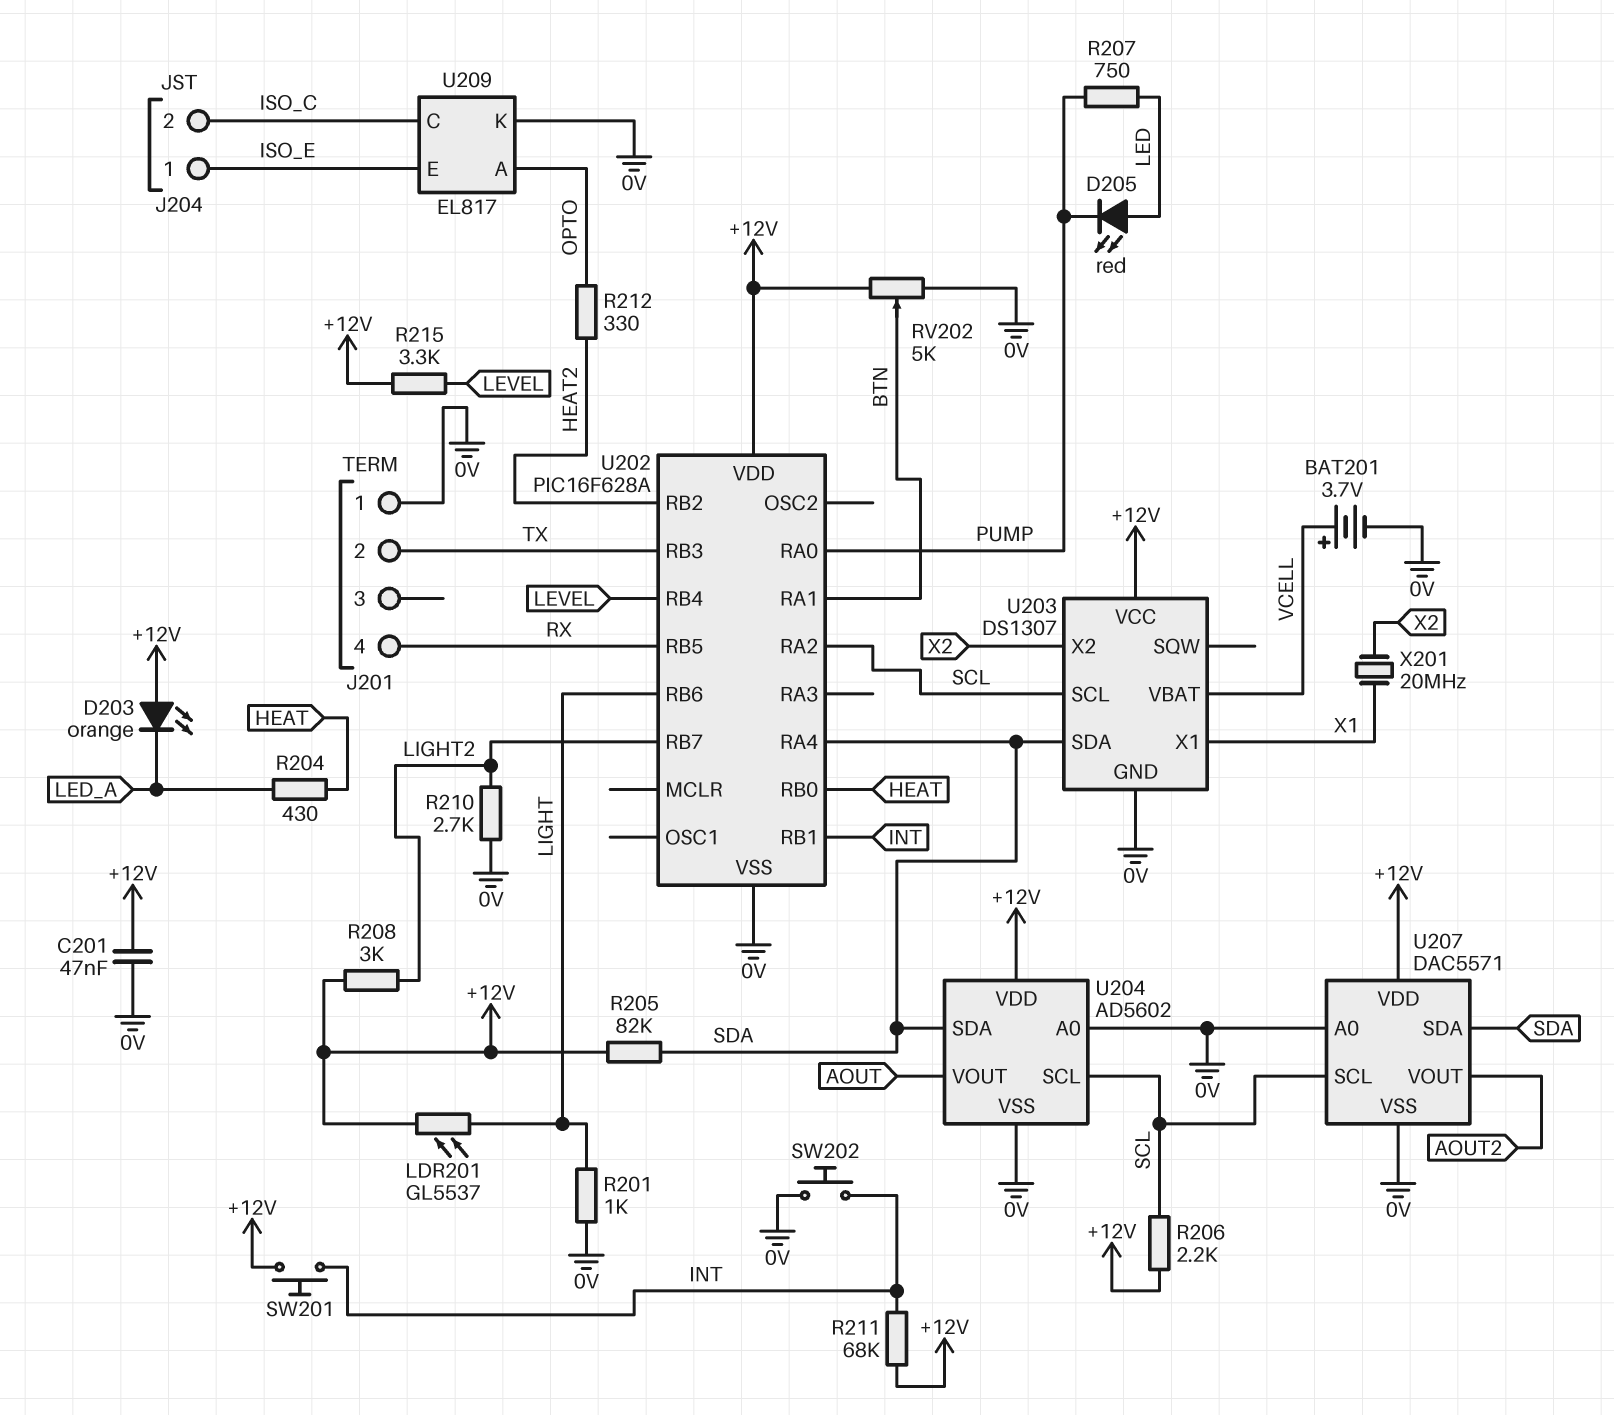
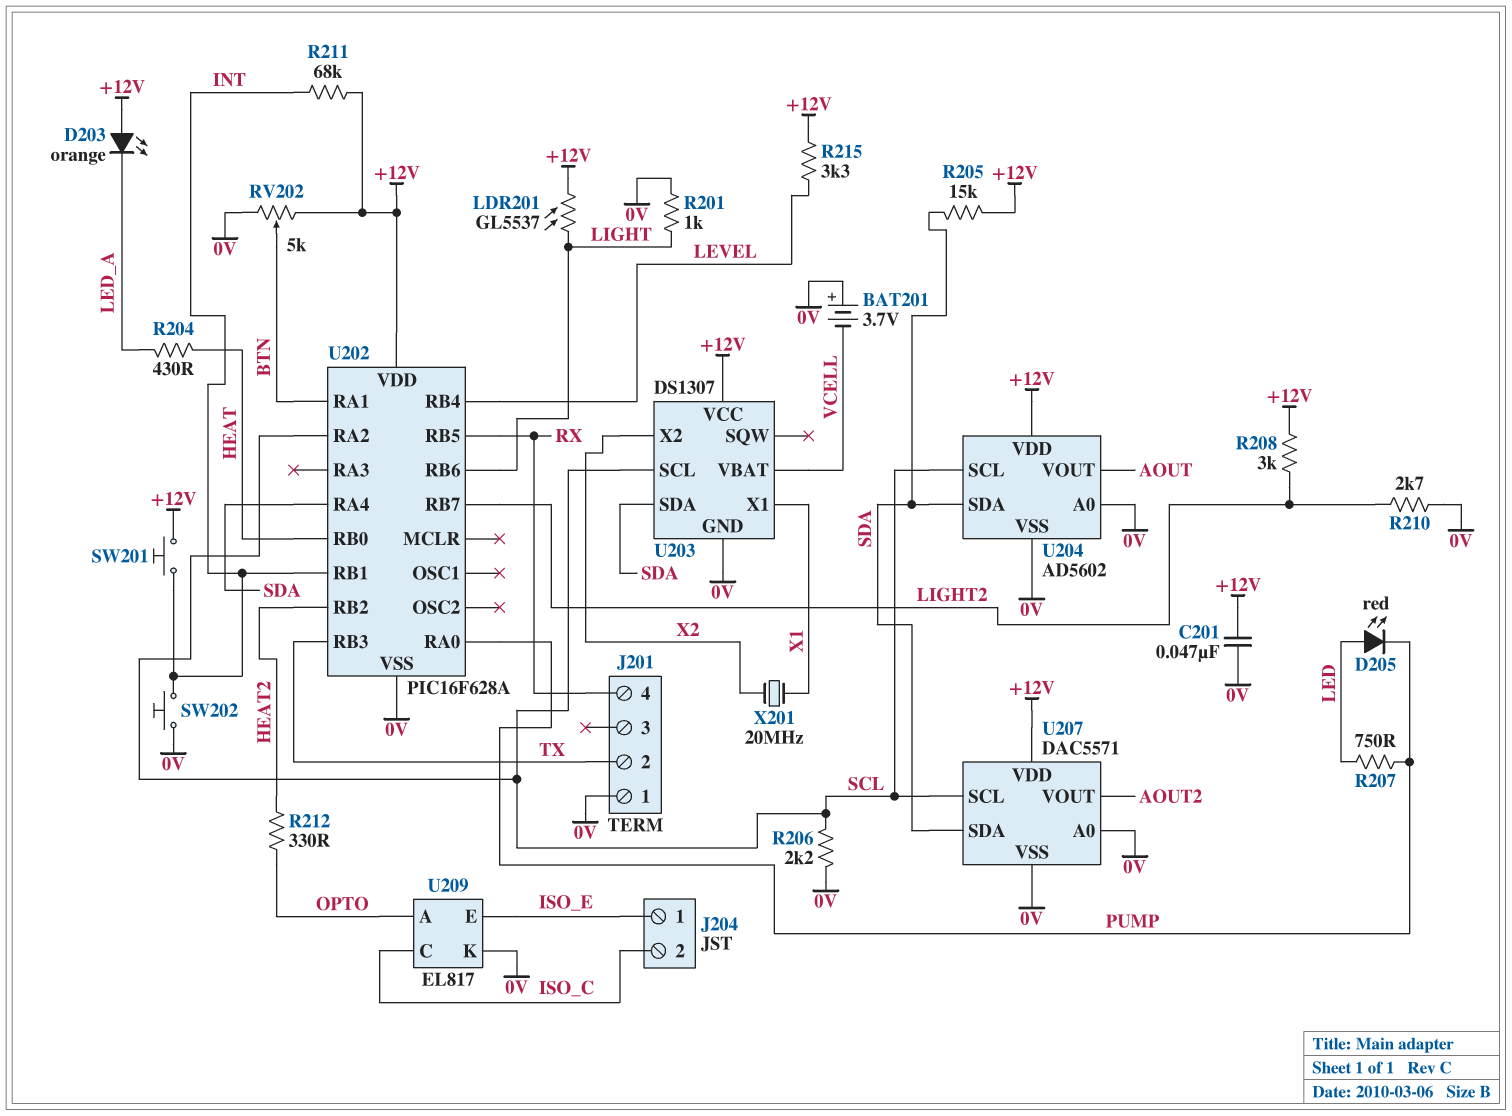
BAT201: 3.7V (plus VCELL, minus 0V) -> 3.7V (plus 0V, minus VCELL)
R205: 82k (+12V, SDA) -> 15k (+12V, SDA)
R206: 2.2k (+12V, SCL) -> 2.2k (0V, SCL)

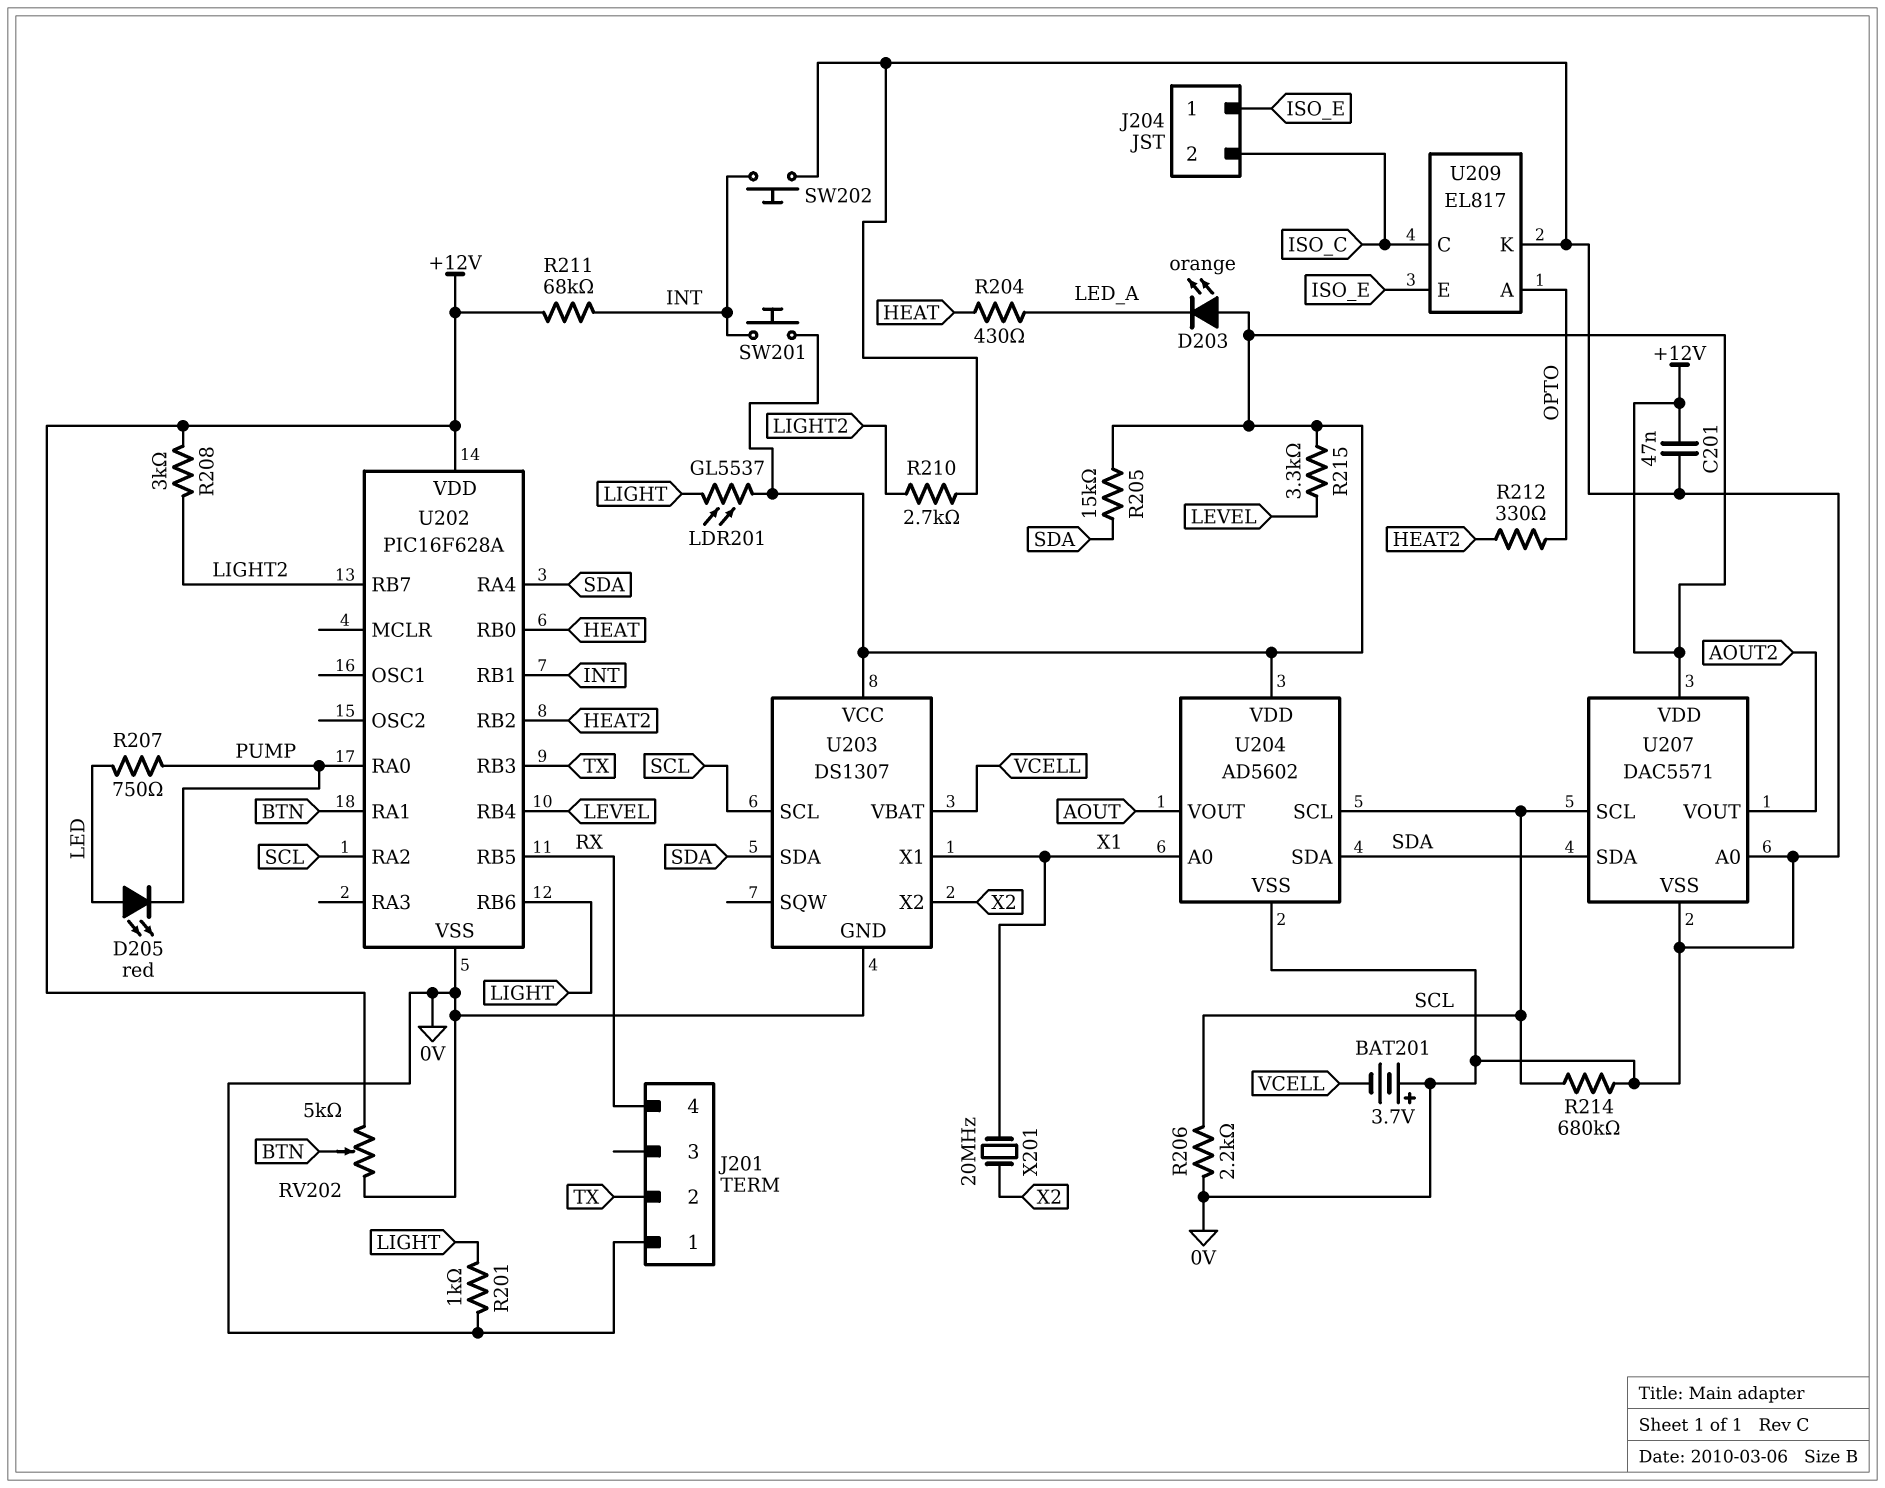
R214: none -> 680k (0V, SCL)
U204 pin A0: 0V -> X1

